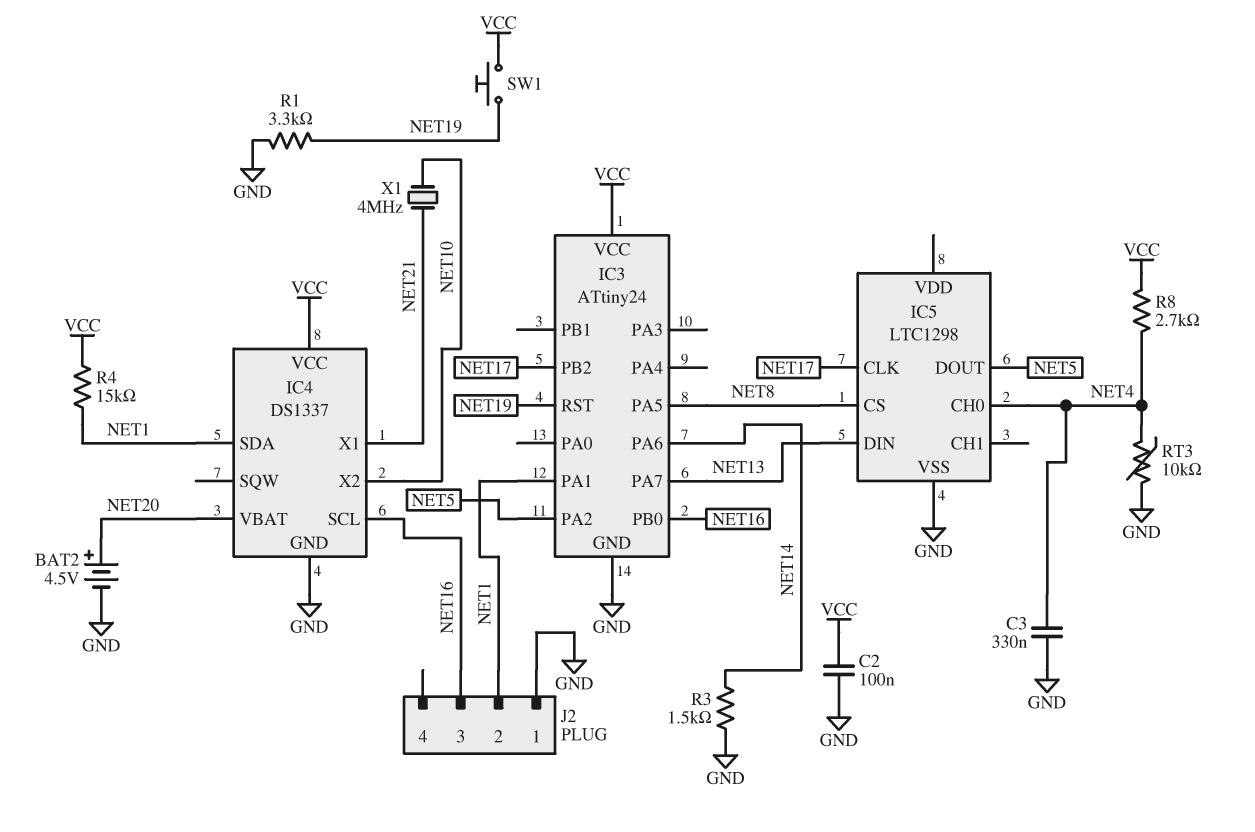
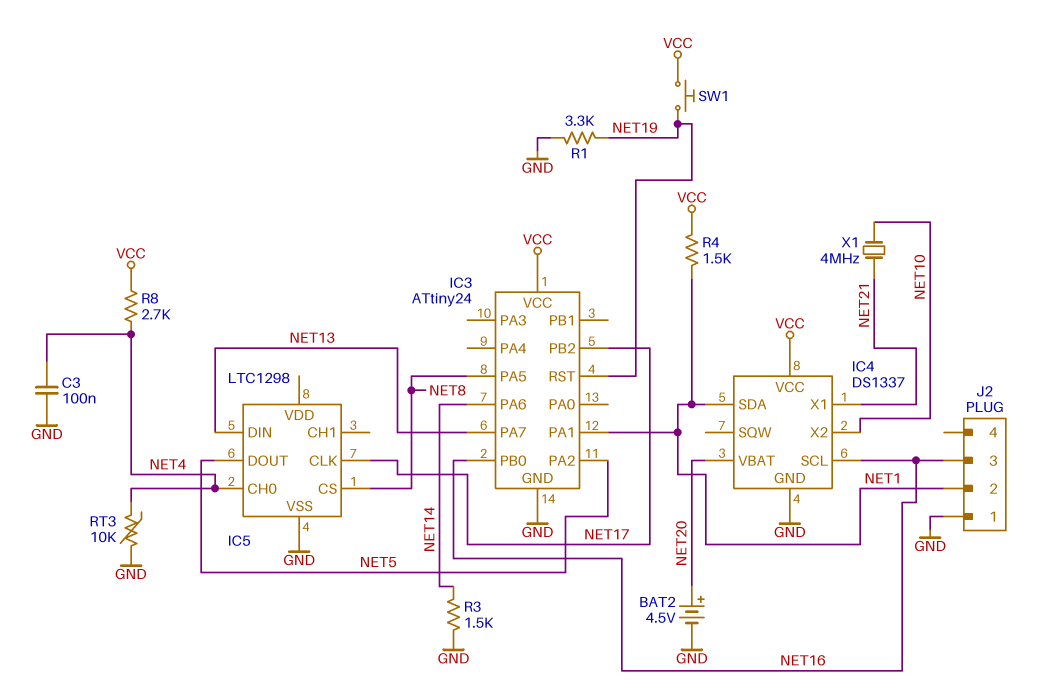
C2: 100nF (GND, VCC) -> none
C3: 330nF (GND, NET4) -> 100nF (GND, NET4)
R4: 15k (NET1, VCC) -> 1.5k (NET1, VCC)

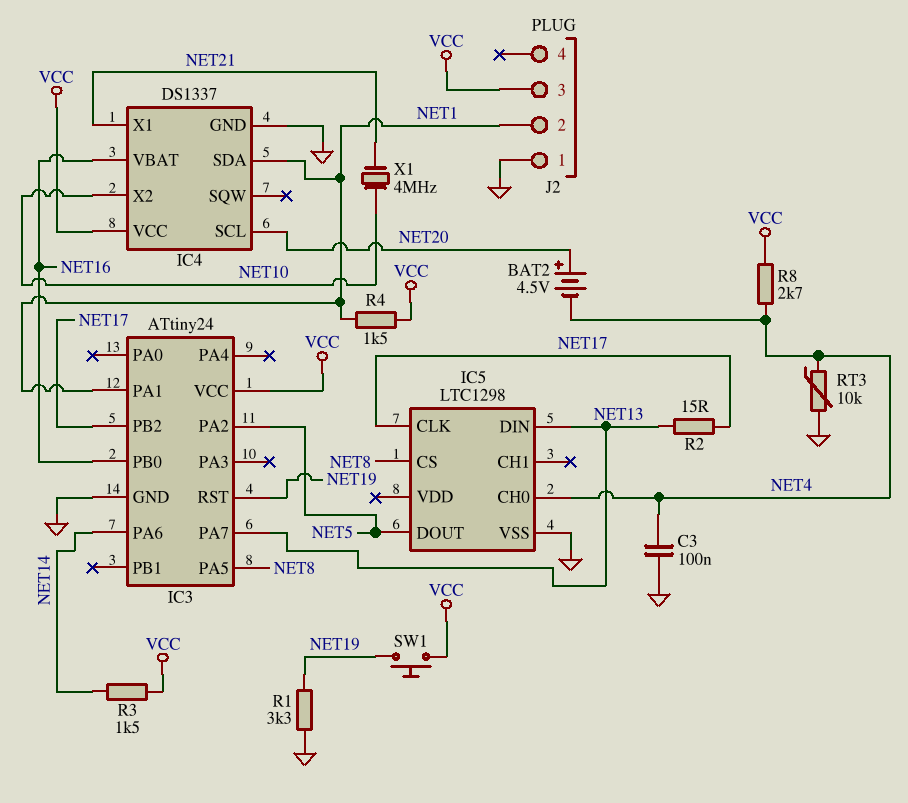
BAT2: 4.5V (plus NET20, minus GND) -> 4.5V (plus NET20, minus NET4)
IC4 pin SCL: NET16 -> NET20
IC4 pin VBAT: NET20 -> NET16
J2 pin 3: NET16 -> VCC
R2: none -> 15 (NET13, NET17)
R3: 1.5k (GND, NET14) -> 1.5k (NET14, VCC)

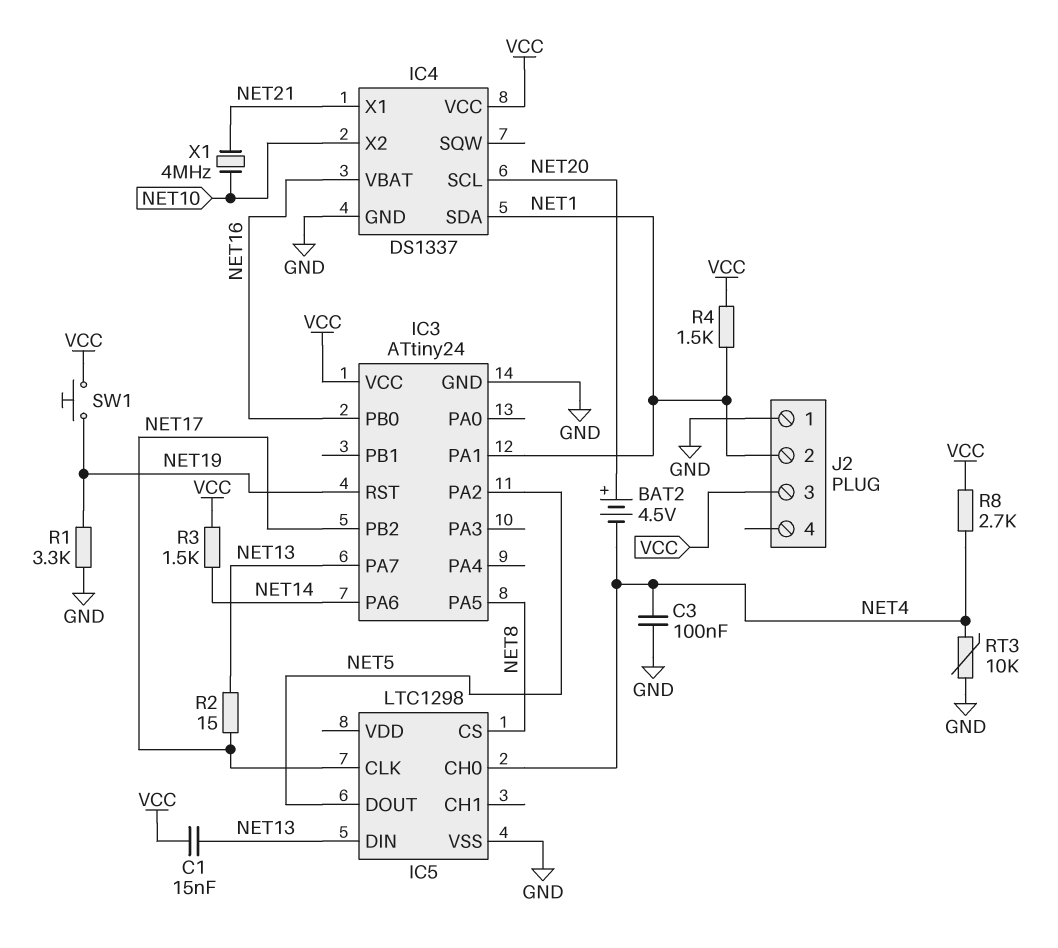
C1: none -> 15nF (NET13, VCC)

